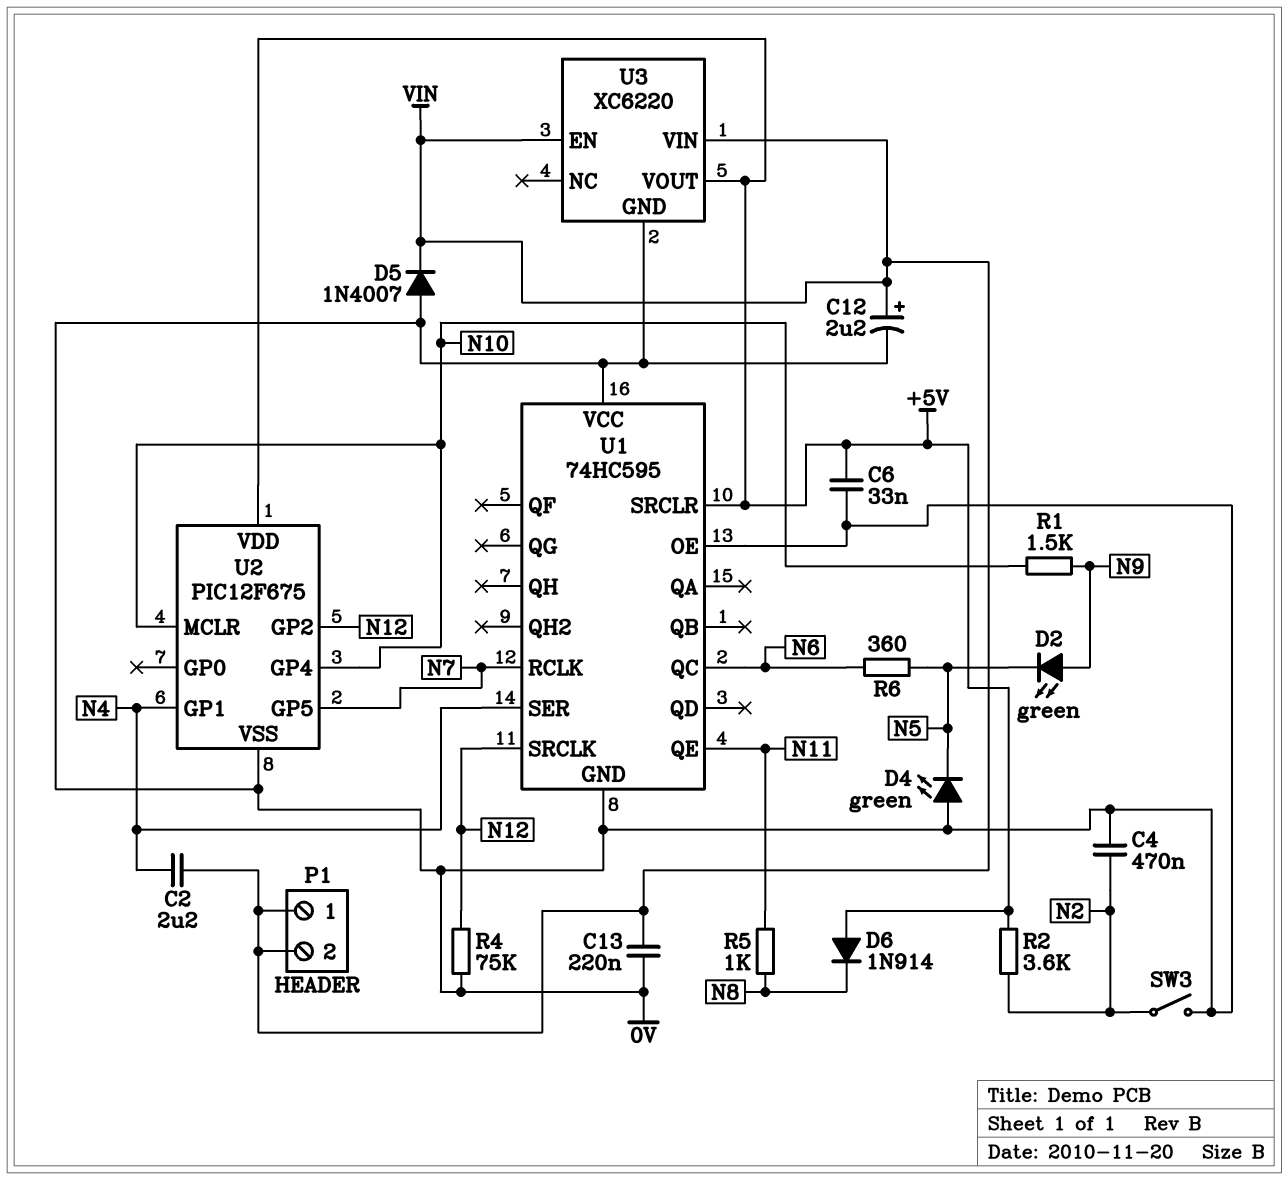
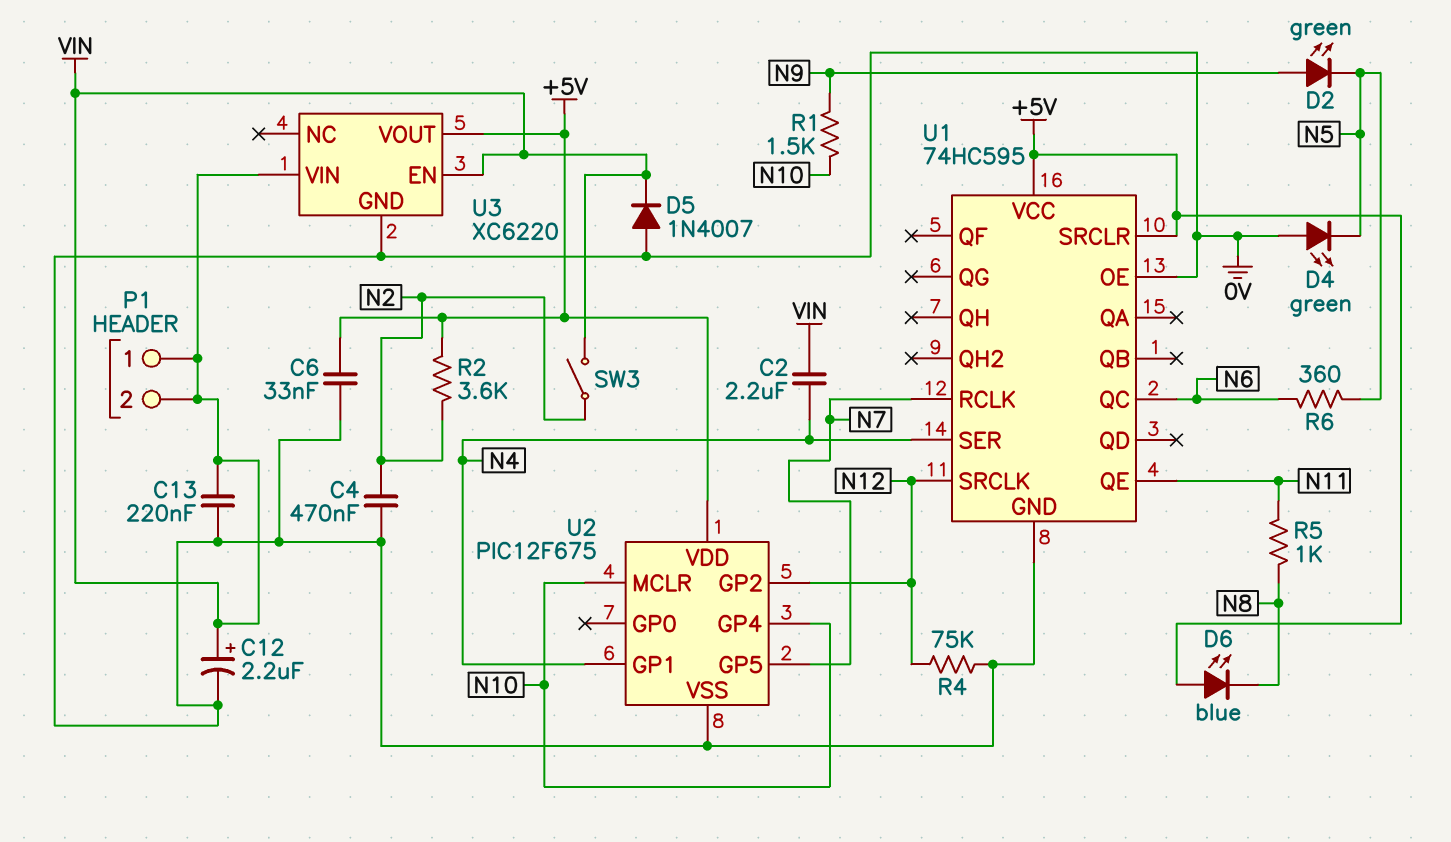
D6: diode 1N914 (A +5V, K N8) -> LED blue (A +5V, K N8)
SW3: switch (0V, N2) -> switch (N2, VIN)
U1 pin VCC: 0V -> +5V

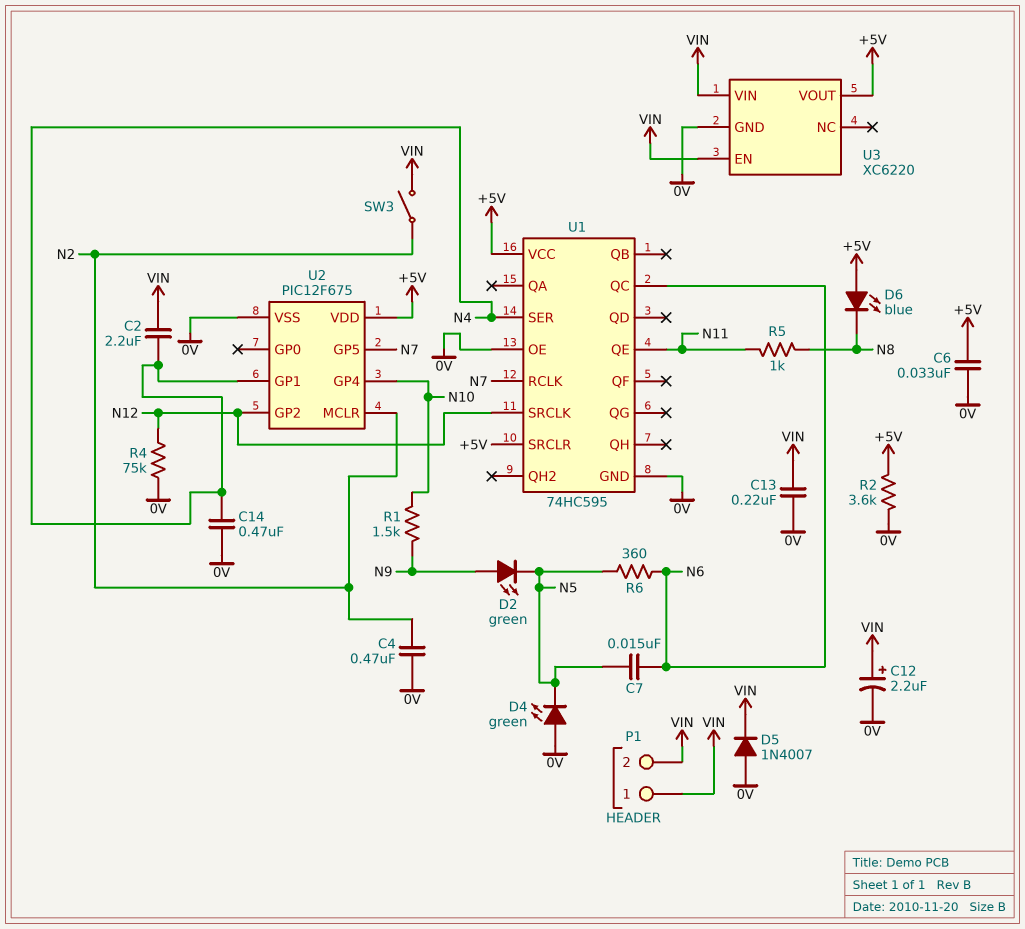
C7: none -> 15nF (N5, N6)
C14: none -> 470nF (0V, N4)
R2: 3.6k (+5V, N2) -> 3.6k (+5V, 0V)
U2 pin MCLR: N10 -> N2

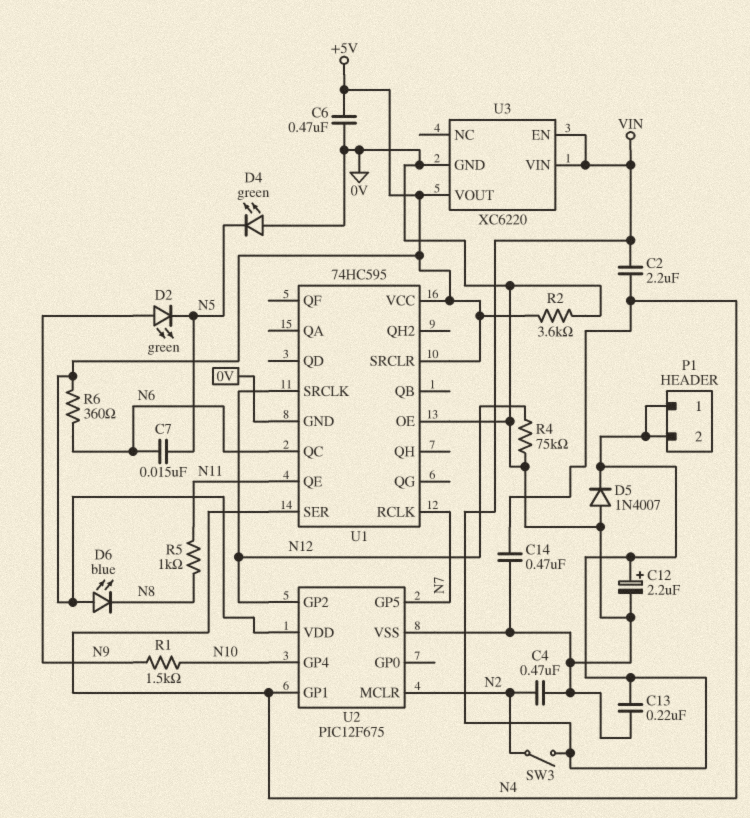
C6: 33nF (+5V, 0V) -> 470nF (+5V, 0V)
R6: 360 (N5, N6) -> 360 (+5V, N6)

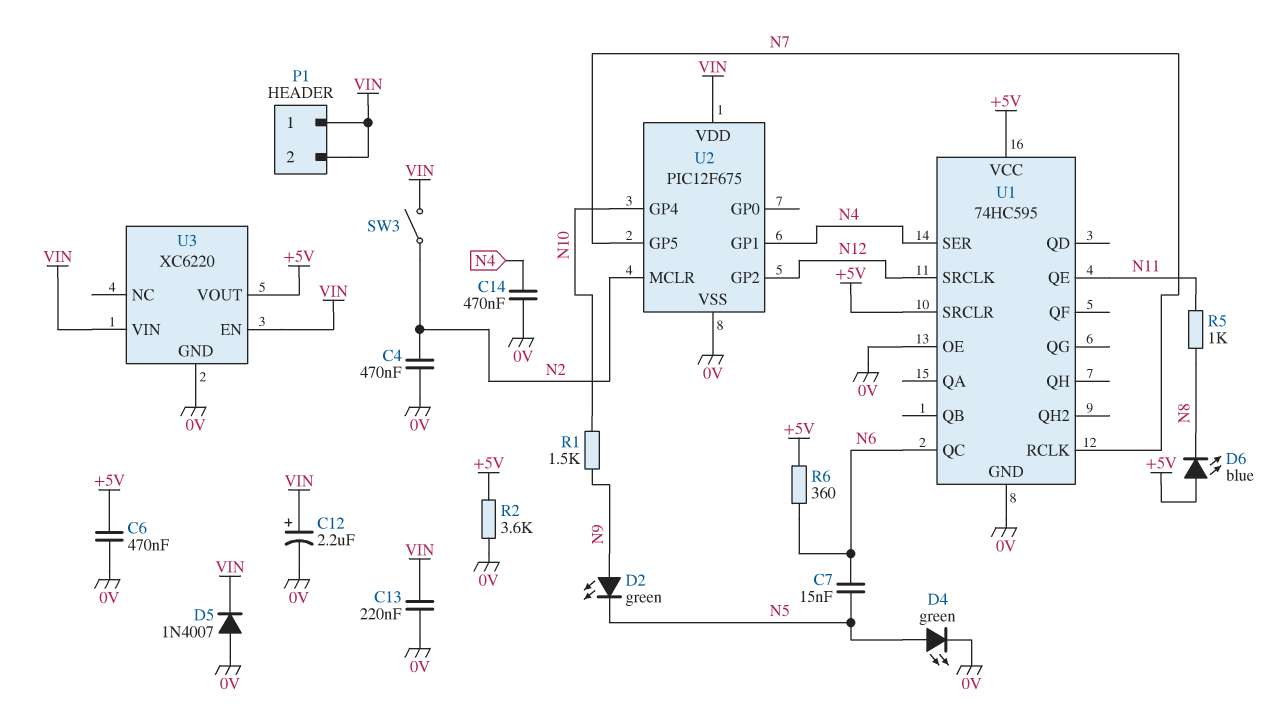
C2: 2.2uF (N4, VIN) -> none
D4: LED green (A 0V, K N5) -> LED green (A N5, K 0V)
R4: 75k (0V, N12) -> none
U2 pin VDD: +5V -> VIN

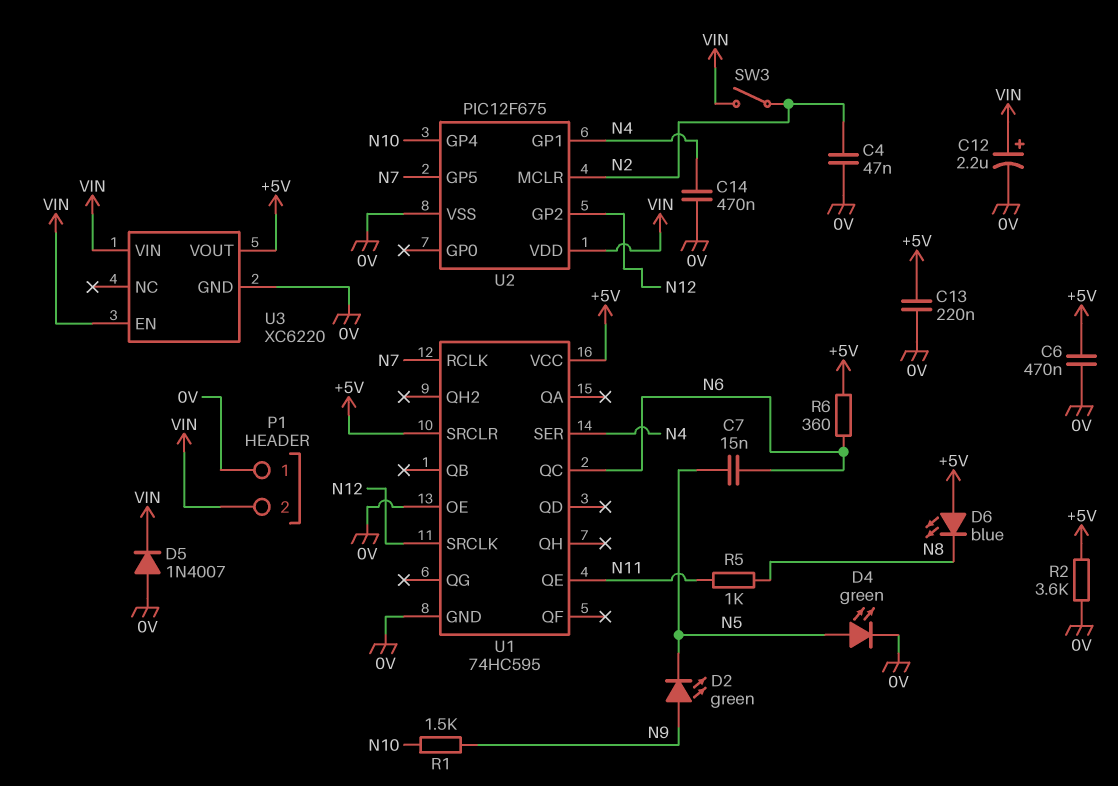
C4: 470nF (0V, N2) -> 47nF (0V, N2)
C13: 220nF (0V, VIN) -> 220nF (+5V, 0V)
P1 pin 1: VIN -> 0V

